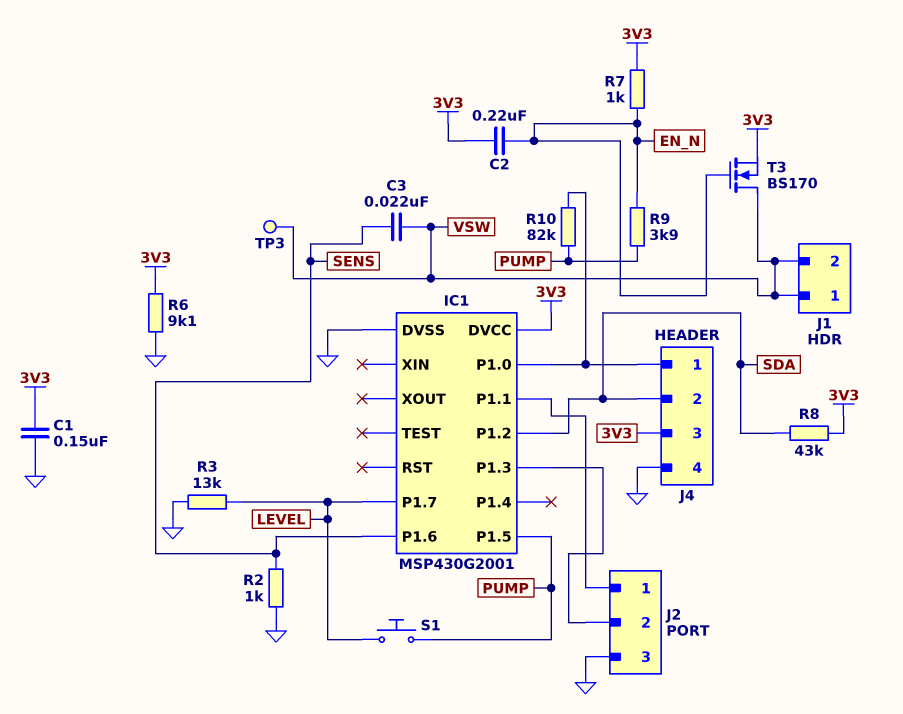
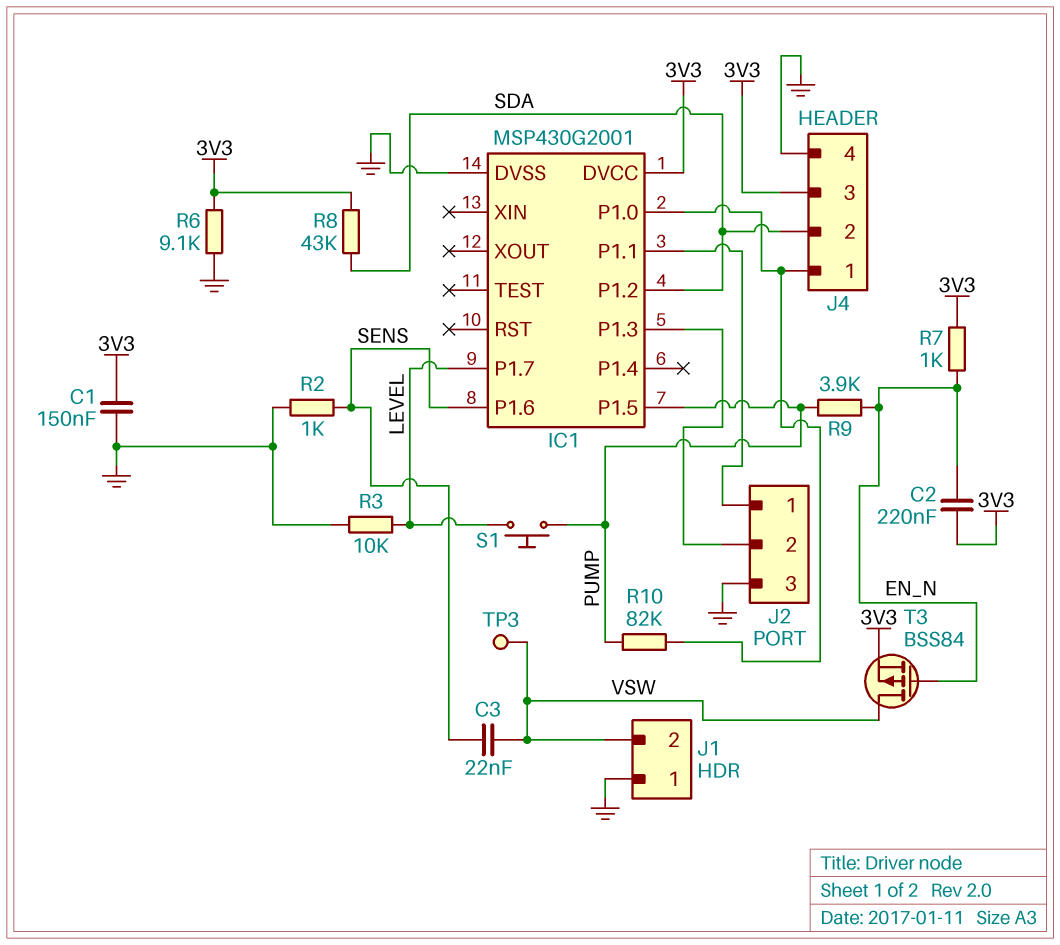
J1 pin 1: VSW -> GND
R3: 13k (GND, LEVEL) -> 10k (GND, LEVEL)
T3: NMOS BS170 (G EN_N, D VSW, S 3V3) -> PMOS BSS84 (G EN_N, D VSW, S 3V3)

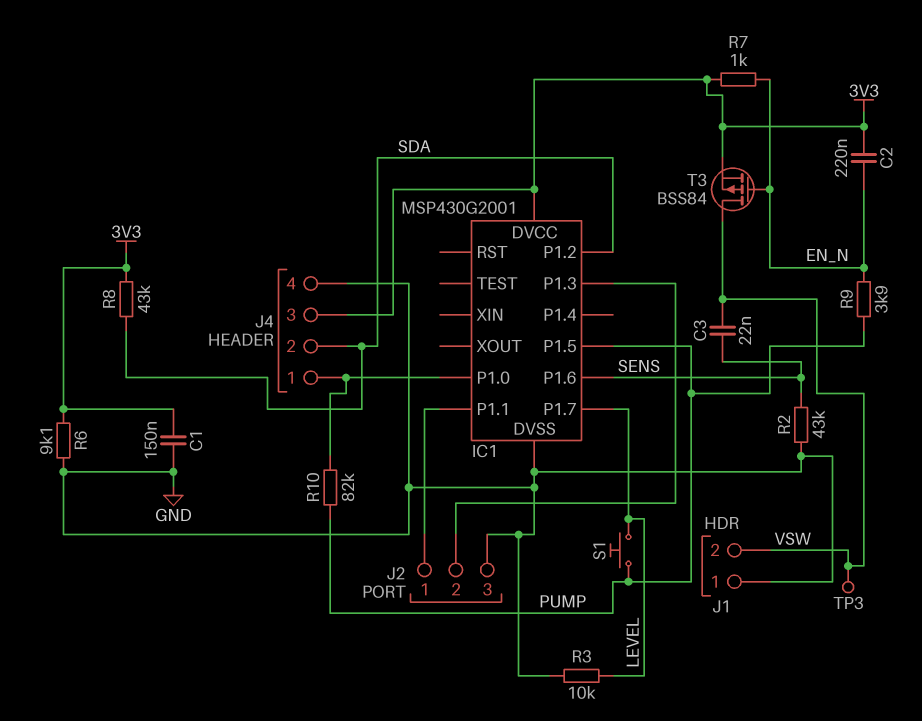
R2: 1k (GND, SENS) -> 43k (GND, SENS)

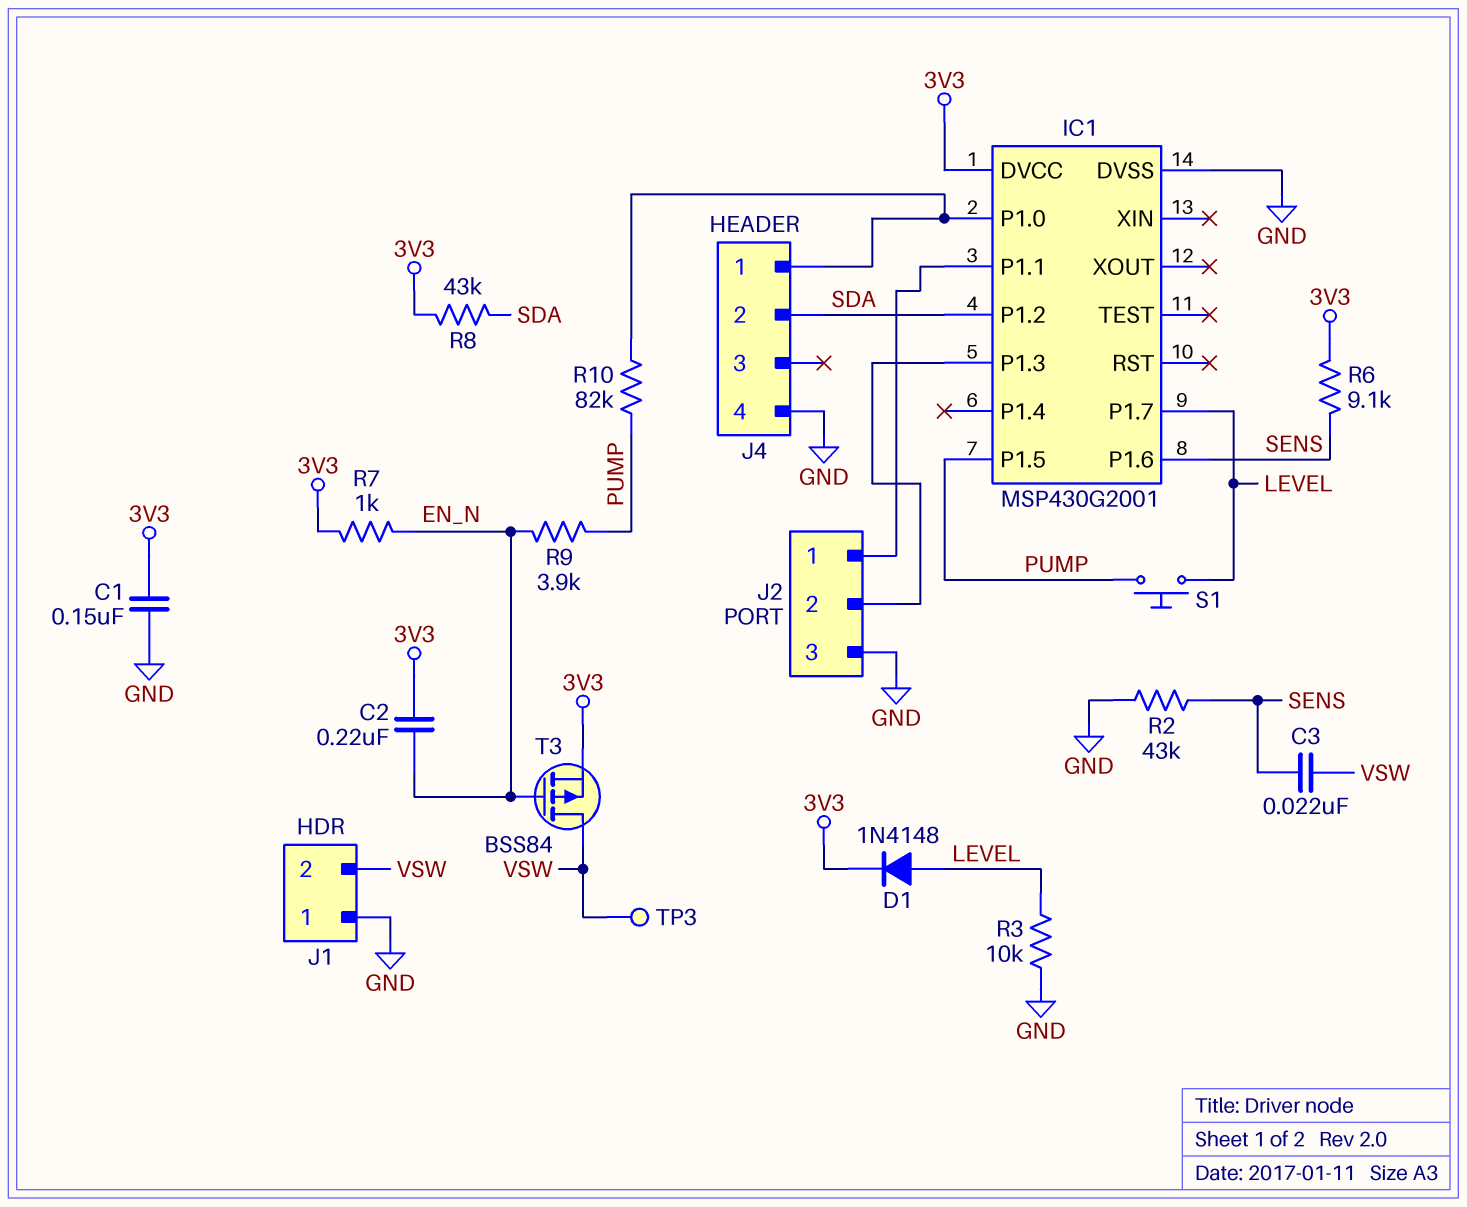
D1: none -> diode 1N4148 (A LEVEL, K 3V3)
J4 pin 3: 3V3 -> none
R6: 9.1k (3V3, GND) -> 9.1k (3V3, SENS)

